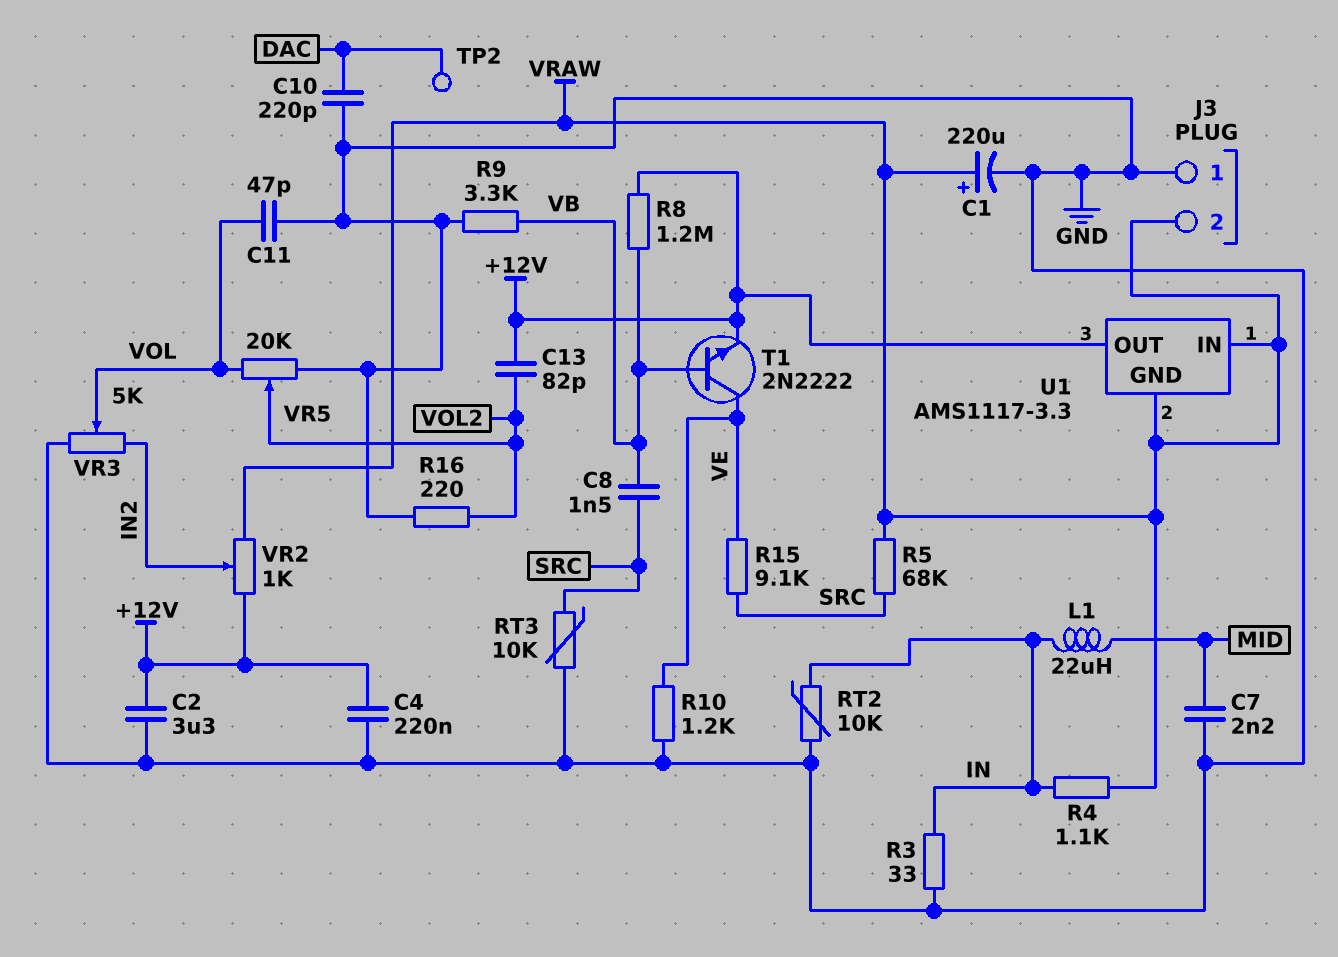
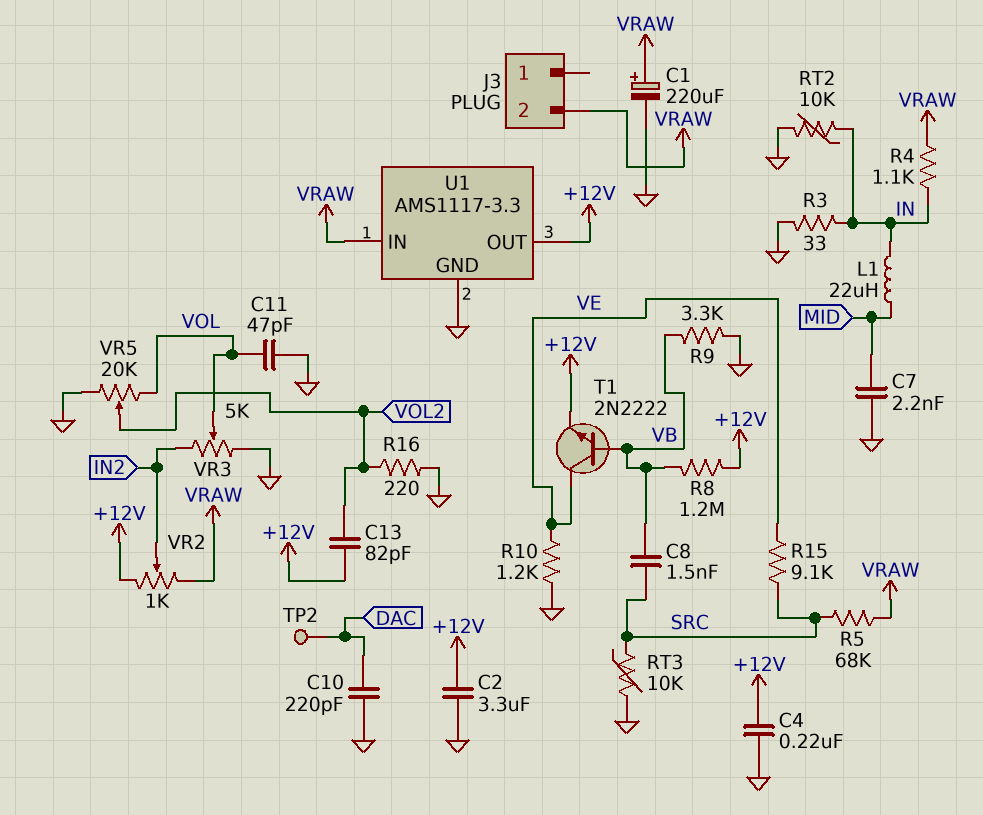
J3 pin 1: GND -> none
U1 pin GND: VRAW -> GND

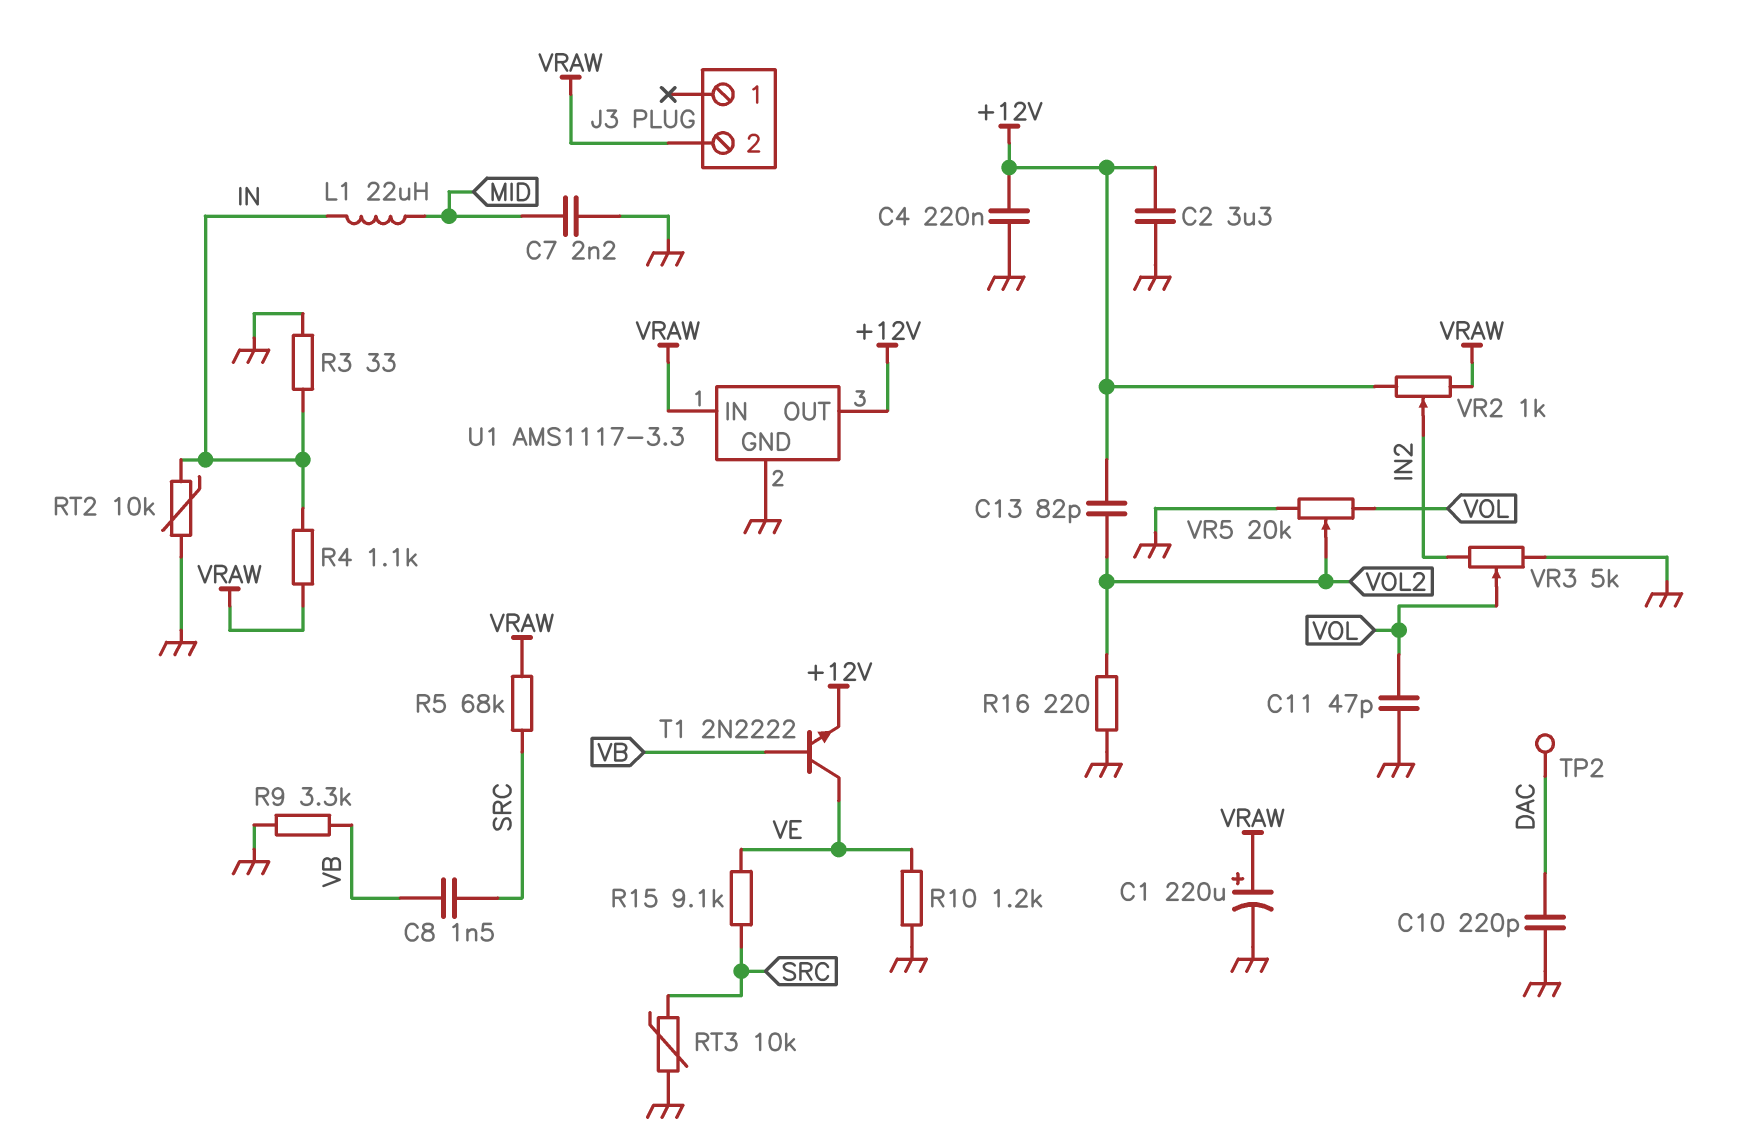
R8: 1.2M (+12V, VB) -> none

